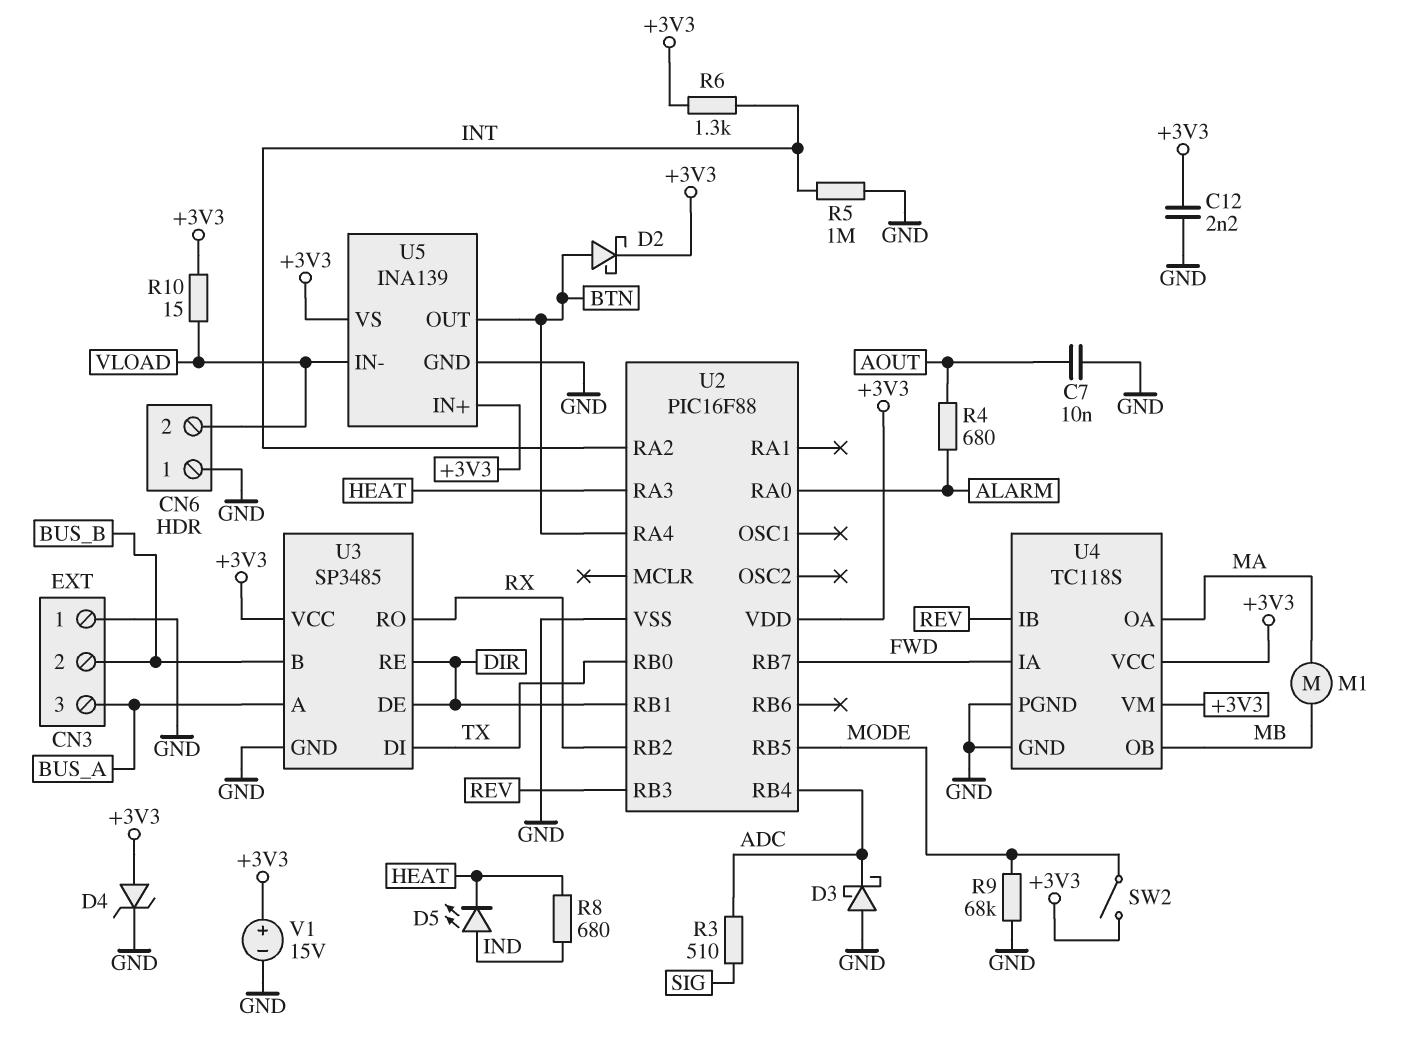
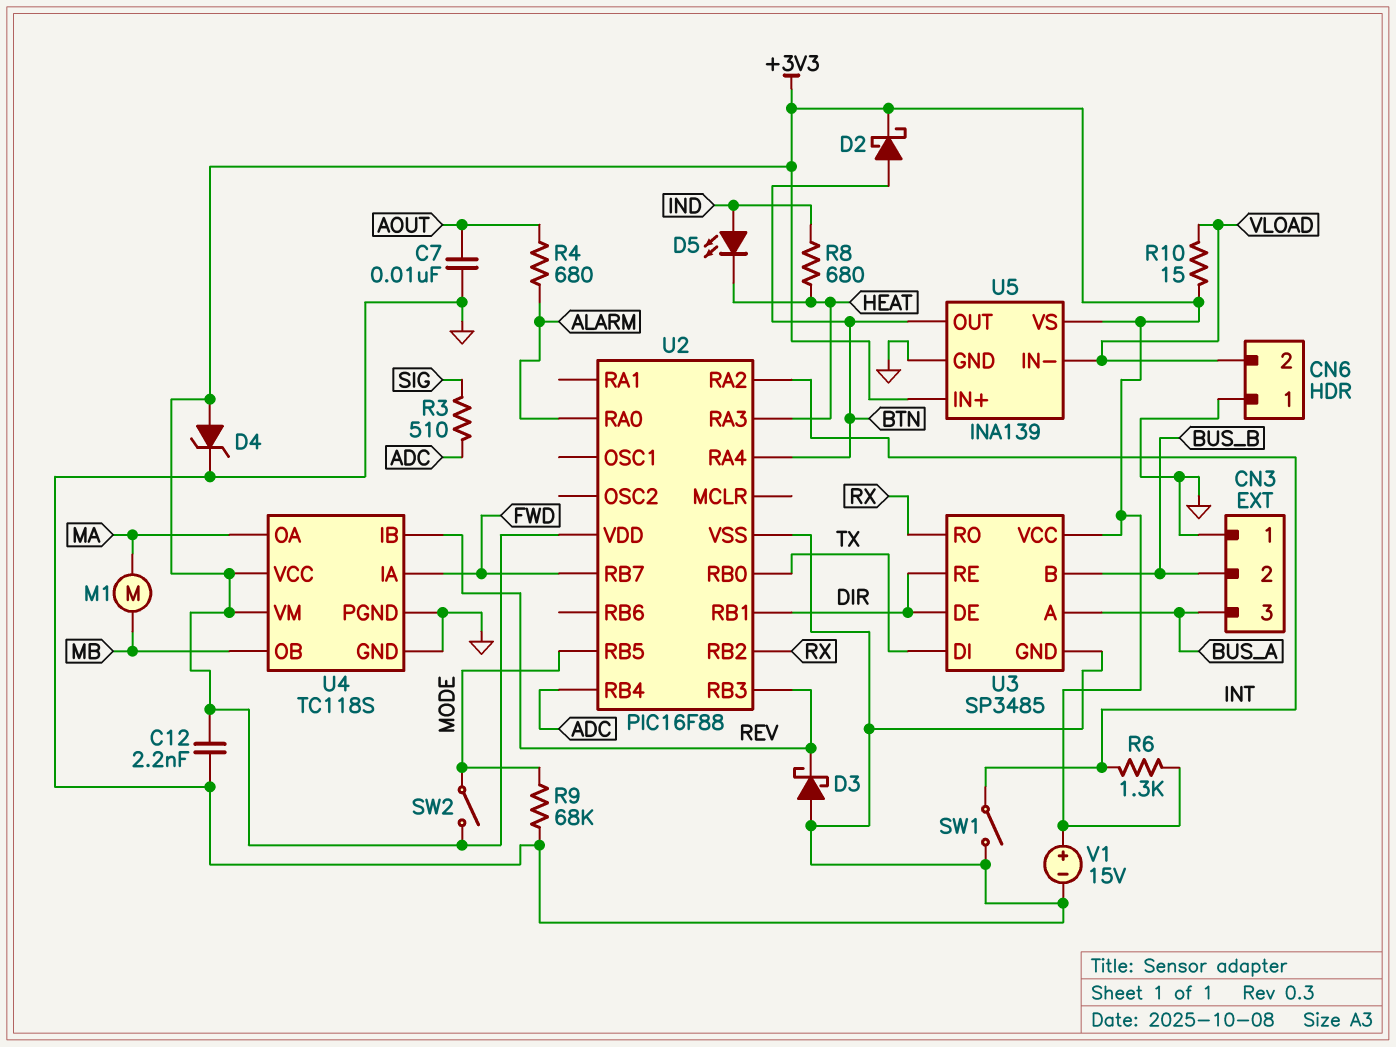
D3: schottky (A GND, K ADC) -> schottky (A GND, K REV)
R5: 1M (GND, INT) -> none
SW1: none -> switch (GND, INT)

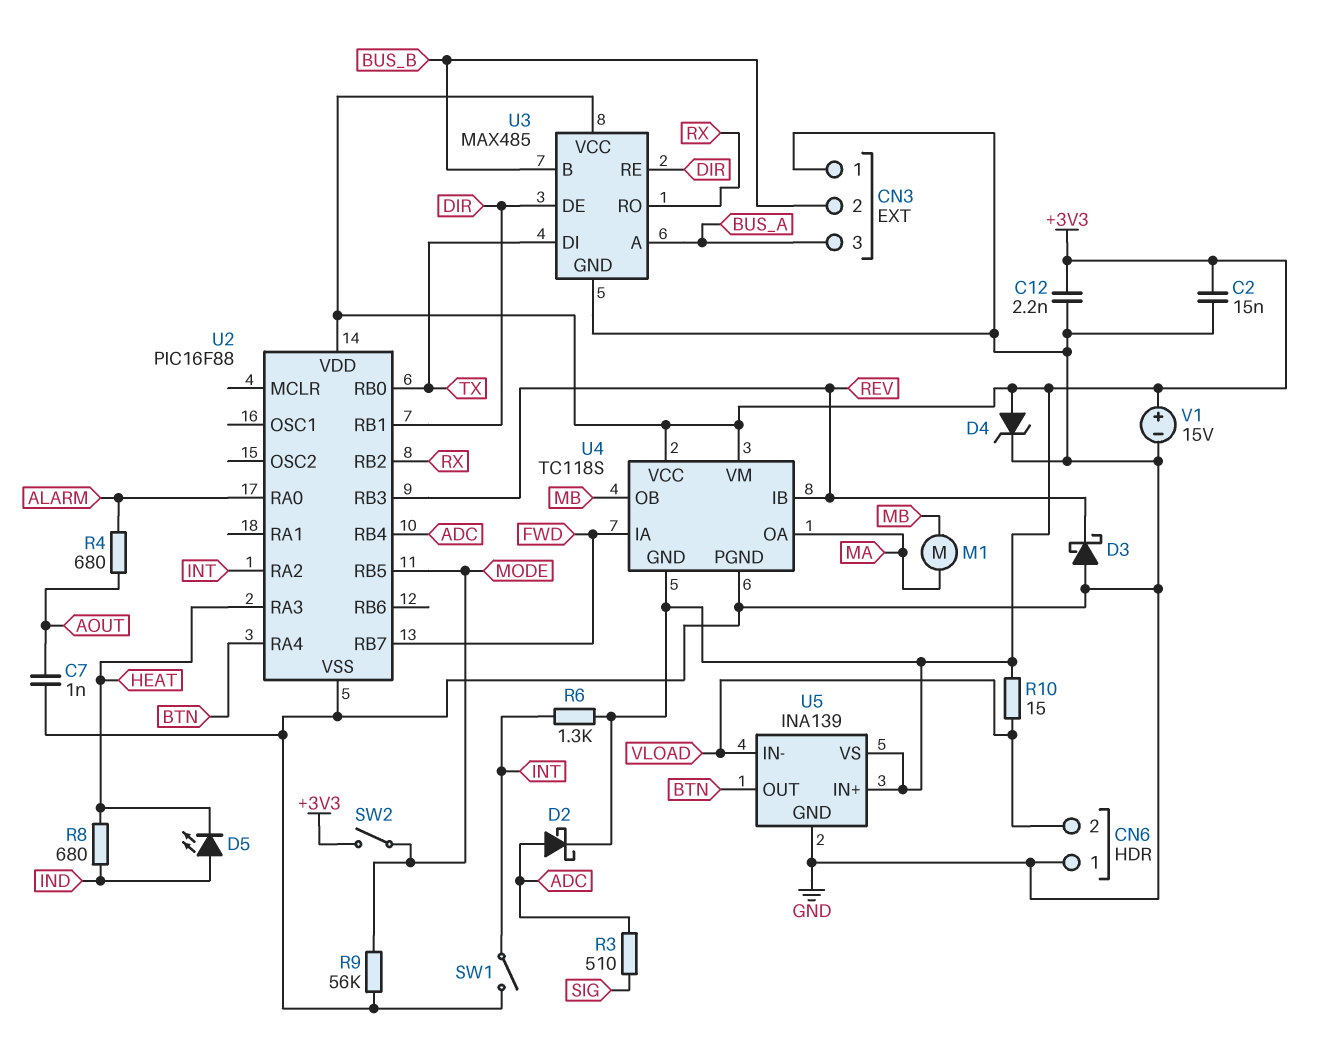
C2: none -> 15nF (+3V3, GND)
C7: 10nF (AOUT, GND) -> 1nF (AOUT, GND)
D2: schottky (A BTN, K +3V3) -> schottky (A ADC, K +3V3)
R9: 68k (GND, MODE) -> 56k (GND, MODE)
U3: SP3485 -> MAX485
U4 pin GND: GND -> +3V3

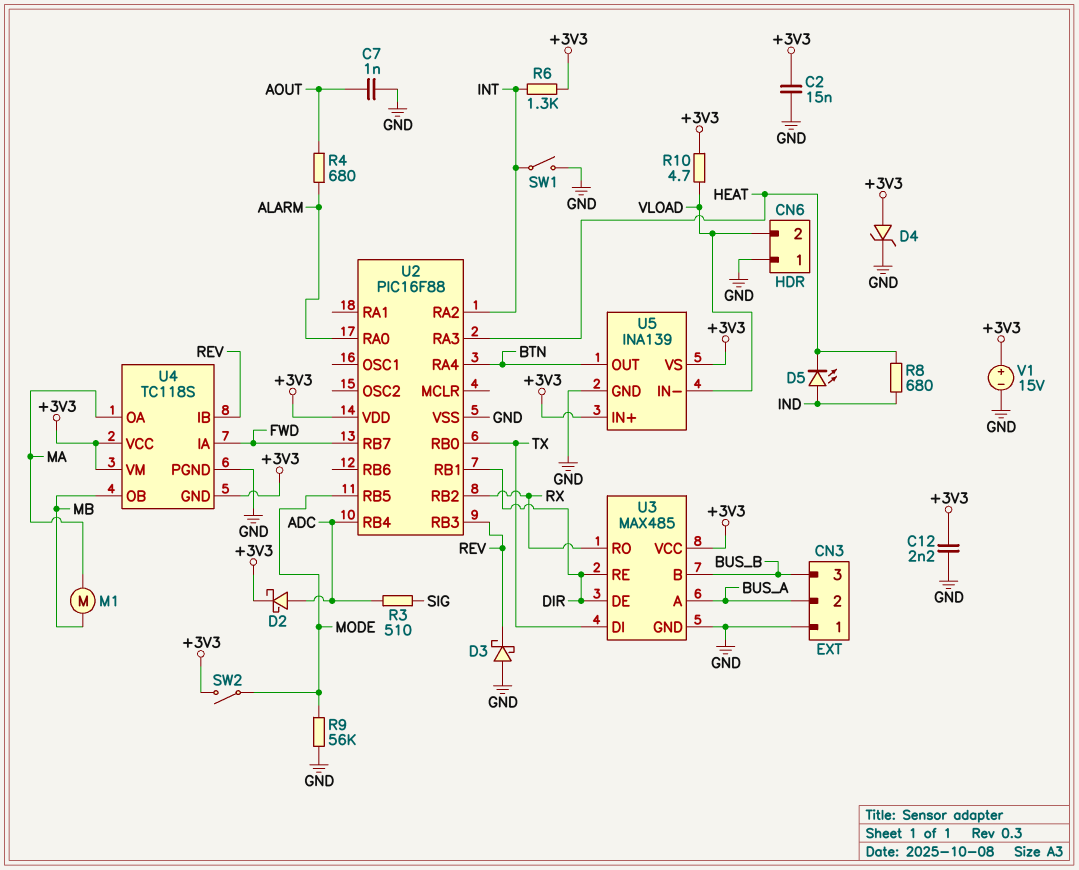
CN3 pin 2: BUS_B -> BUS_A
CN3 pin 3: BUS_A -> BUS_B
R10: 15 (+3V3, VLOAD) -> 4.7 (+3V3, VLOAD)

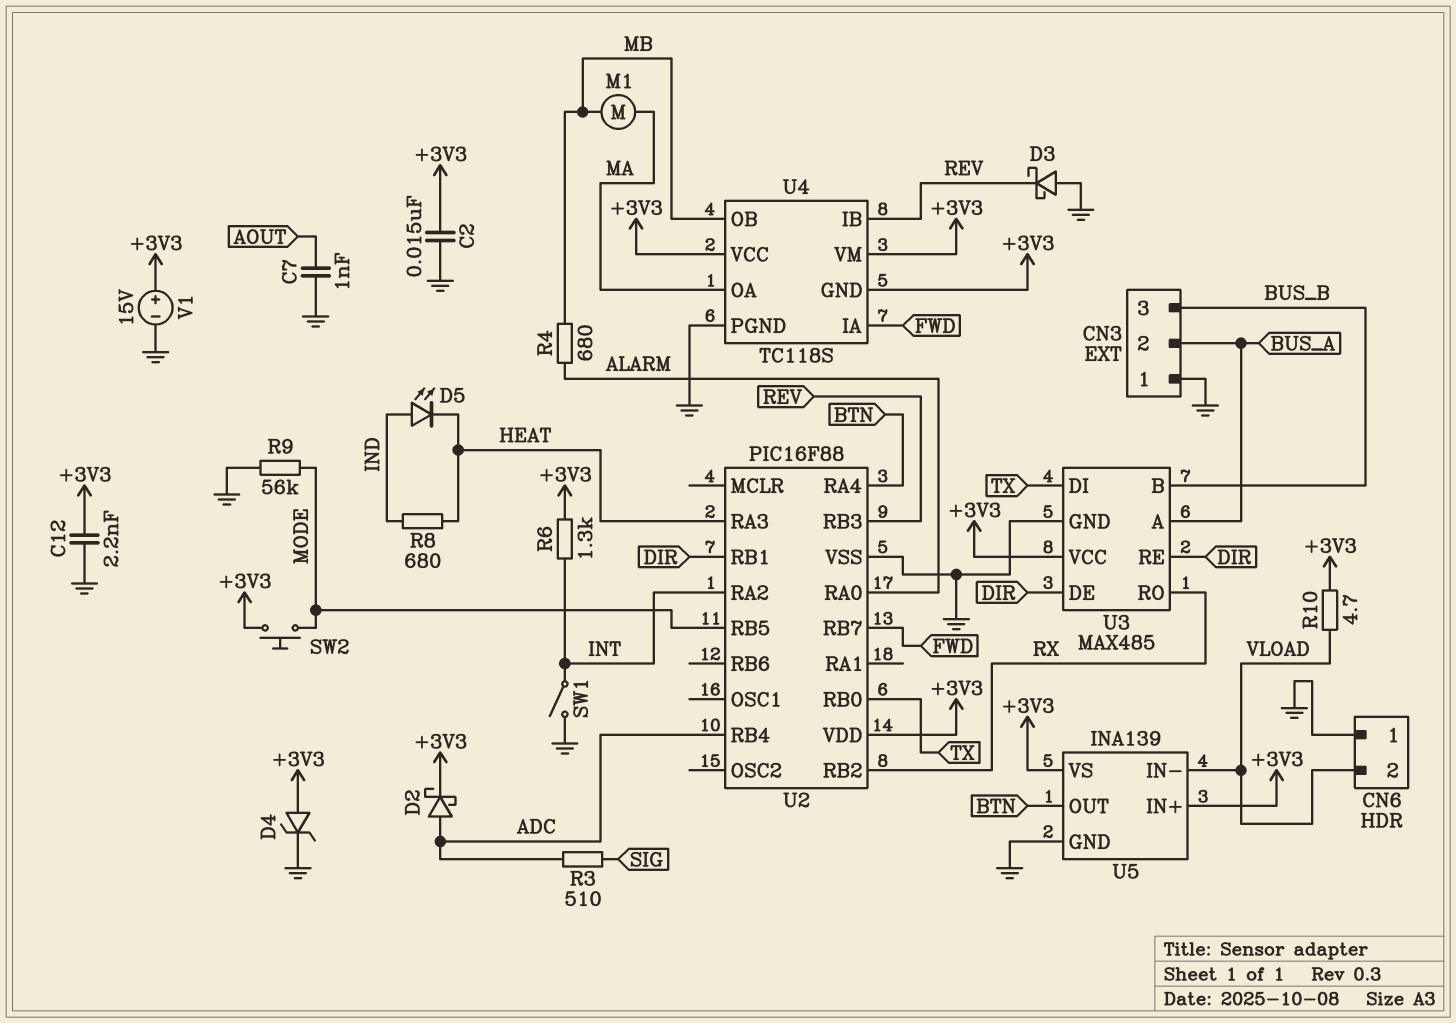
R4: 680 (ALARM, AOUT) -> 680 (ALARM, MB)
SW2: switch (+3V3, MODE) -> button (+3V3, MODE)

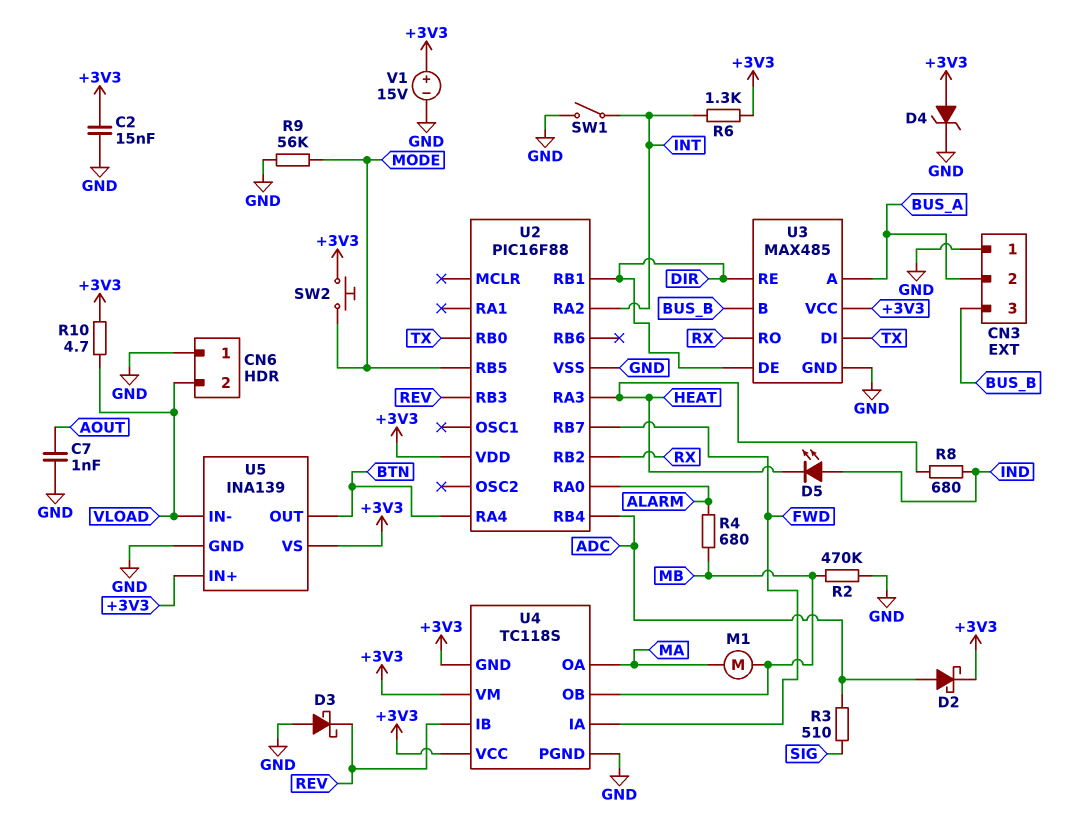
C12: 2.2nF (+3V3, GND) -> none
R2: none -> 470k (GND, MB)

